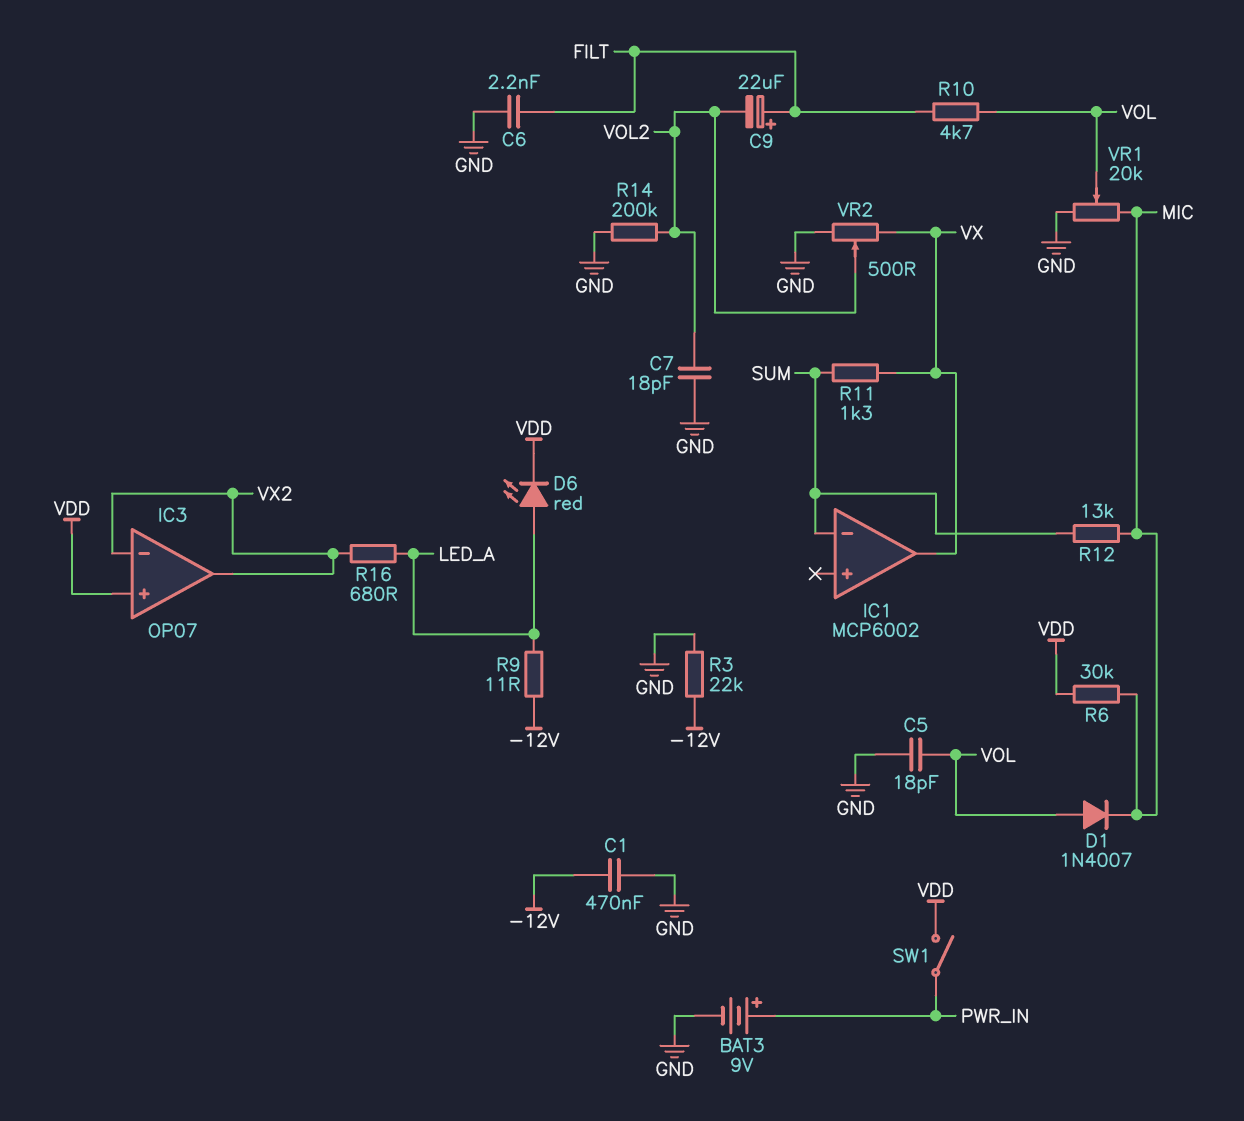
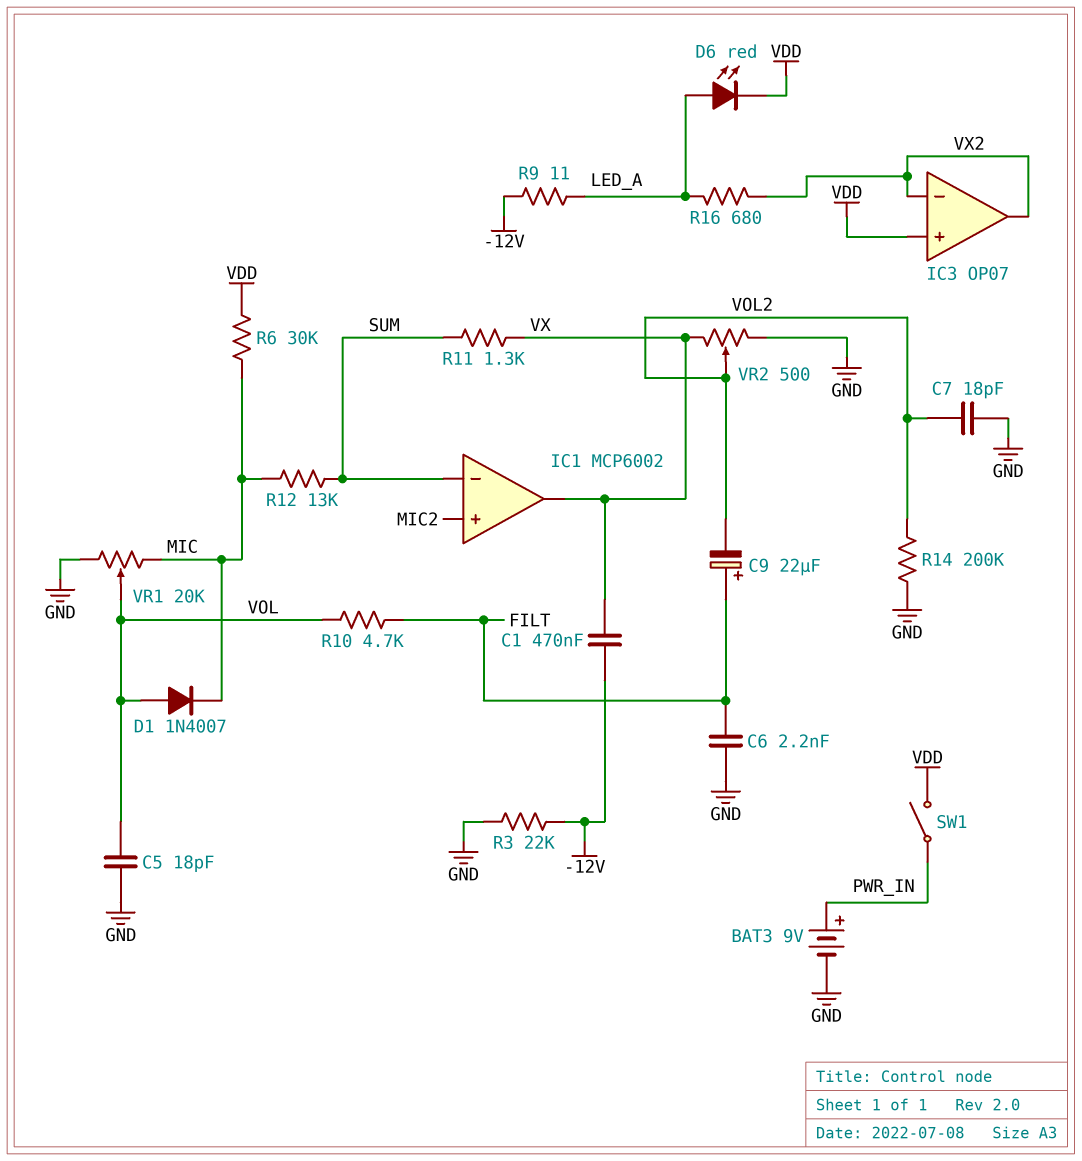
C1: 470nF (-12V, GND) -> 470nF (-12V, VX)
IC1 pin in+: none -> MIC2

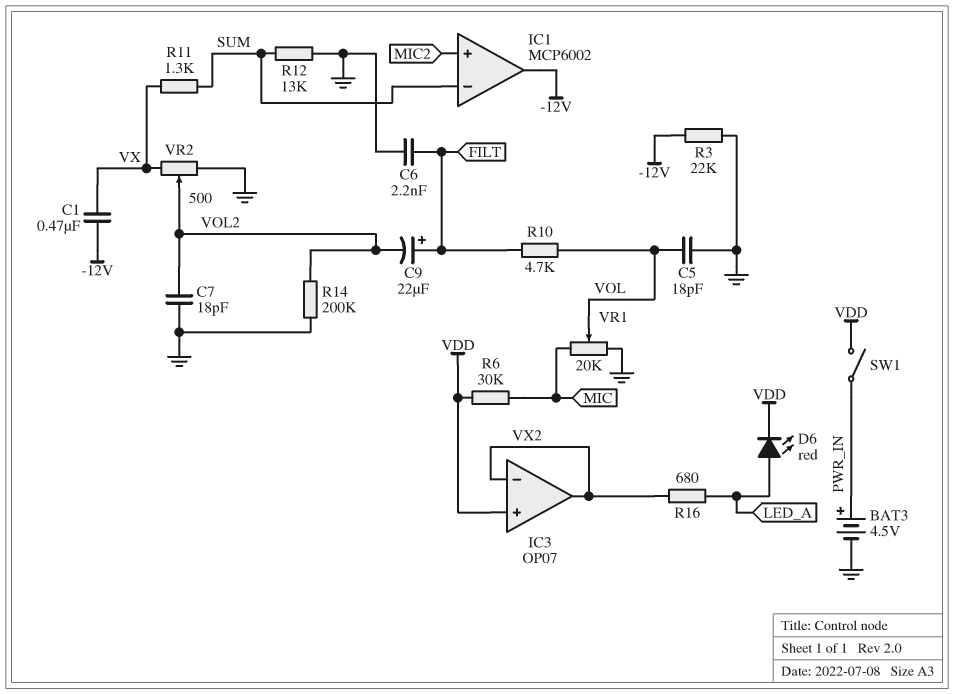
BAT3: 9V (plus PWR_IN, minus GND) -> 4.5V (plus PWR_IN, minus GND)
D1: diode 1N4007 (A VOL, K MIC) -> none
IC1 pin out: VX -> -12V
R9: 11 (-12V, LED_A) -> none
R12: 13k (MIC, SUM) -> 13k (GND, SUM)

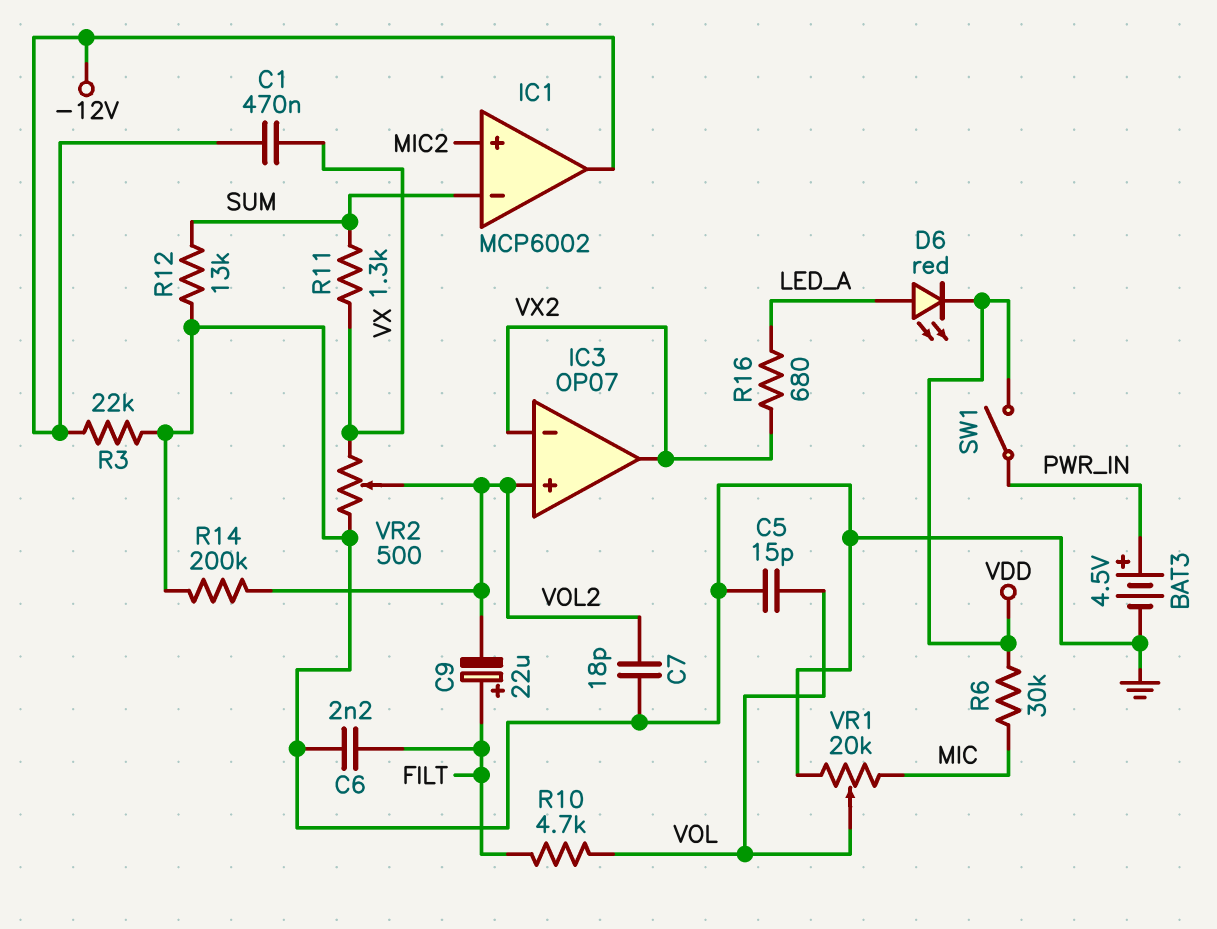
C5: 18pF (GND, VOL) -> 15pF (GND, VOL)
IC3 pin in+: VDD -> VOL2

